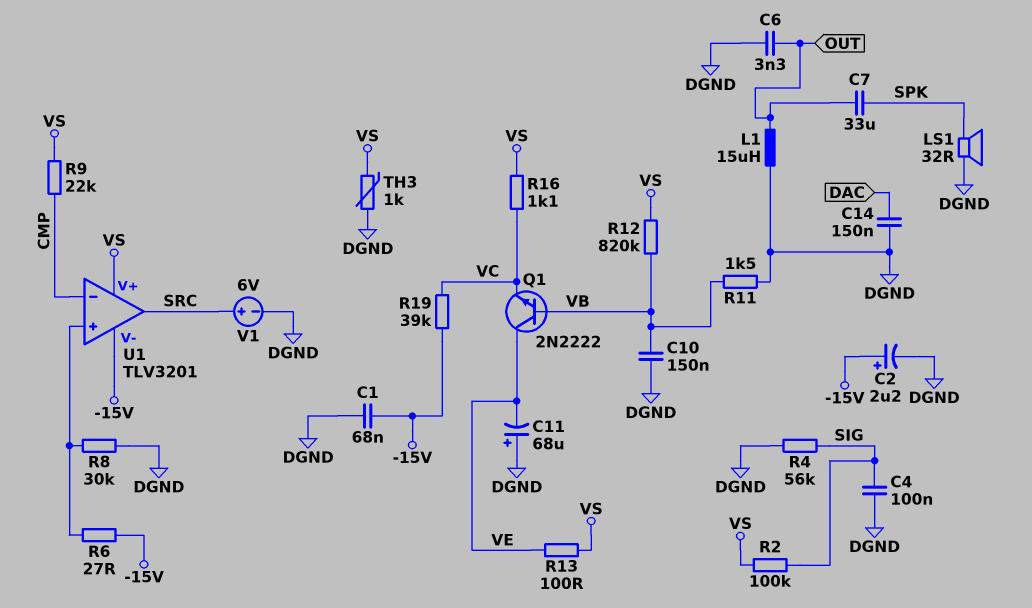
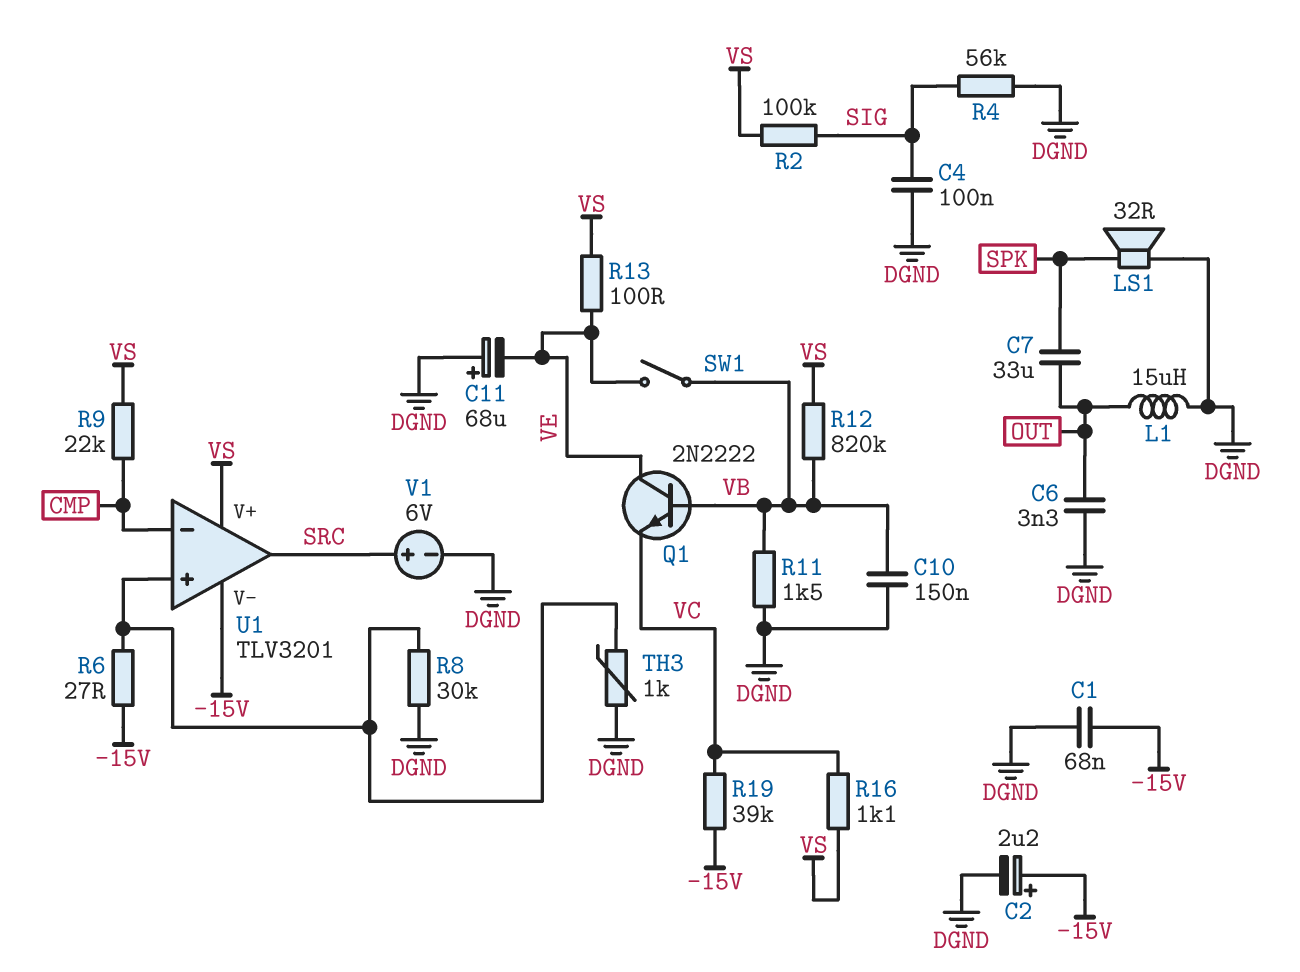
C14: 150nF (DAC, DGND) -> none
SW1: none -> switch (VB, VE)
TH3: 1k (DGND, VS) -> 1k (DGND, U1/in+)

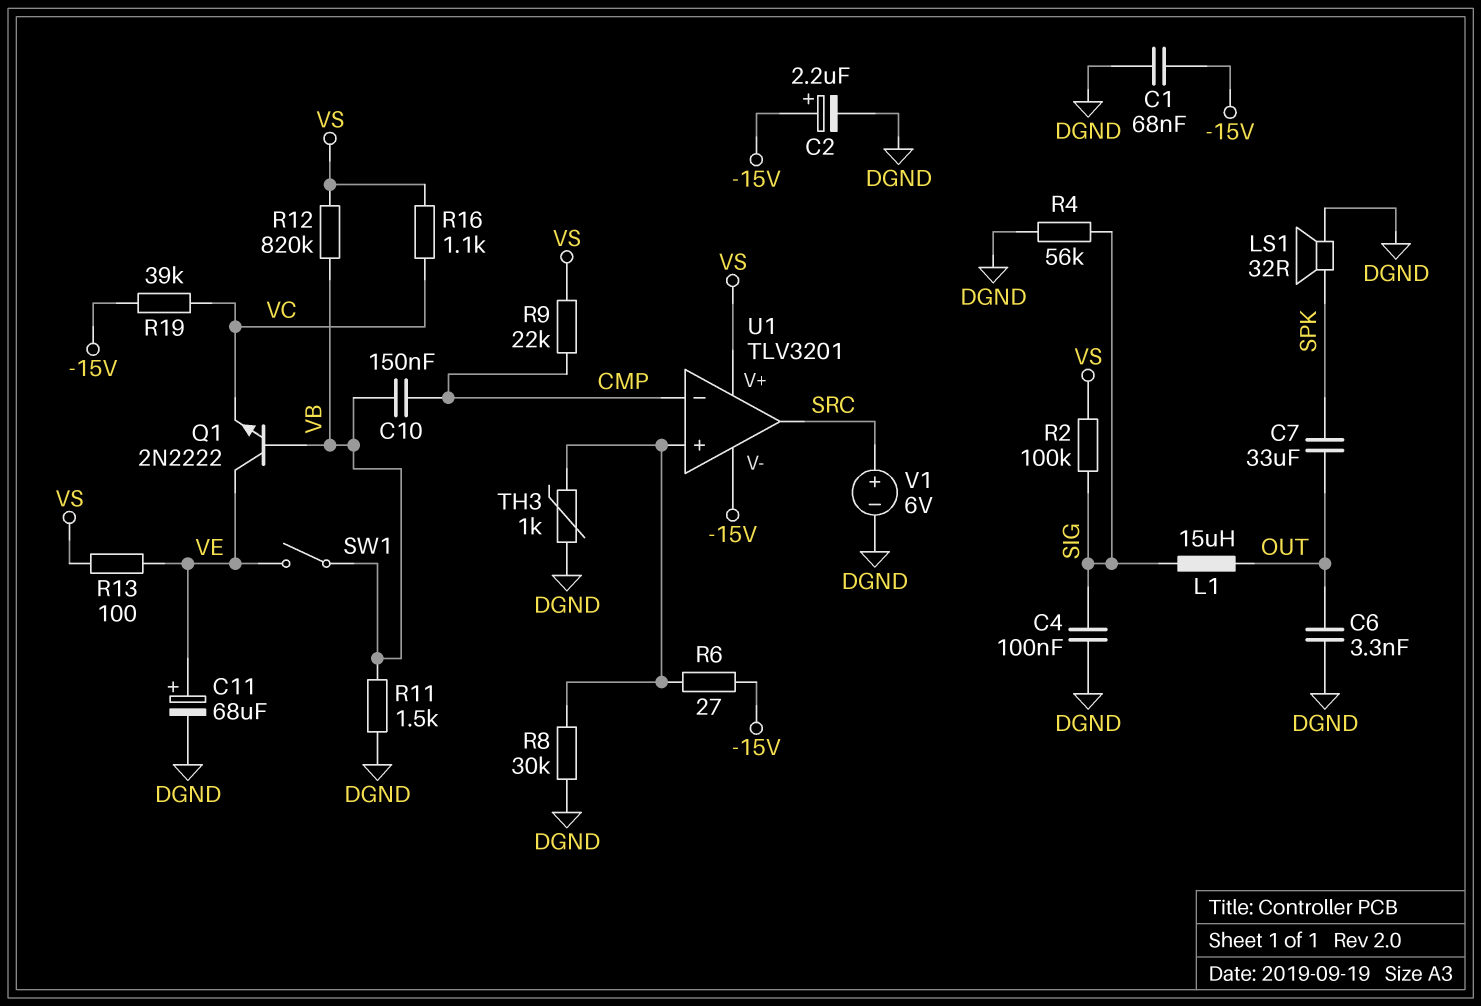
C10: 150nF (DGND, VB) -> 150nF (CMP, VB)
C11: 68uF (plus DGND, minus VE) -> 68uF (plus VE, minus DGND)
L1: 15uH (DGND, OUT) -> 15uH (OUT, SIG)

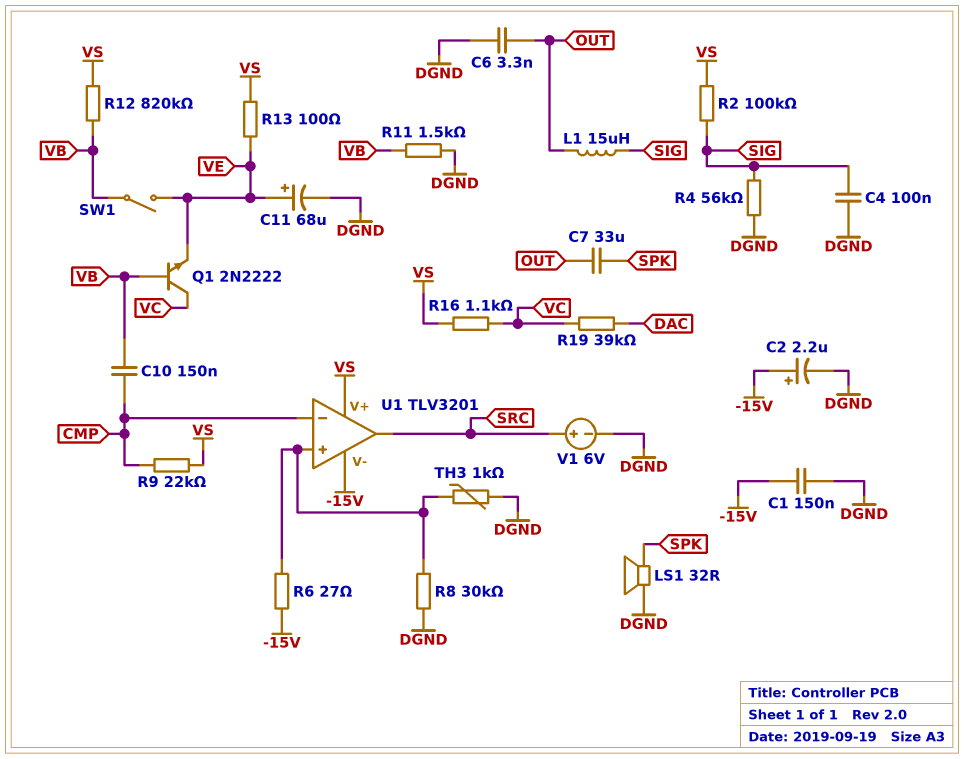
C1: 68nF (-15V, DGND) -> 150nF (-15V, DGND)
Q1: NPN 2N2222 (B VB, C VE, E VC) -> NPN 2N2222 (B VB, C VC, E VE)
R19: 39k (-15V, VC) -> 39k (DAC, VC)

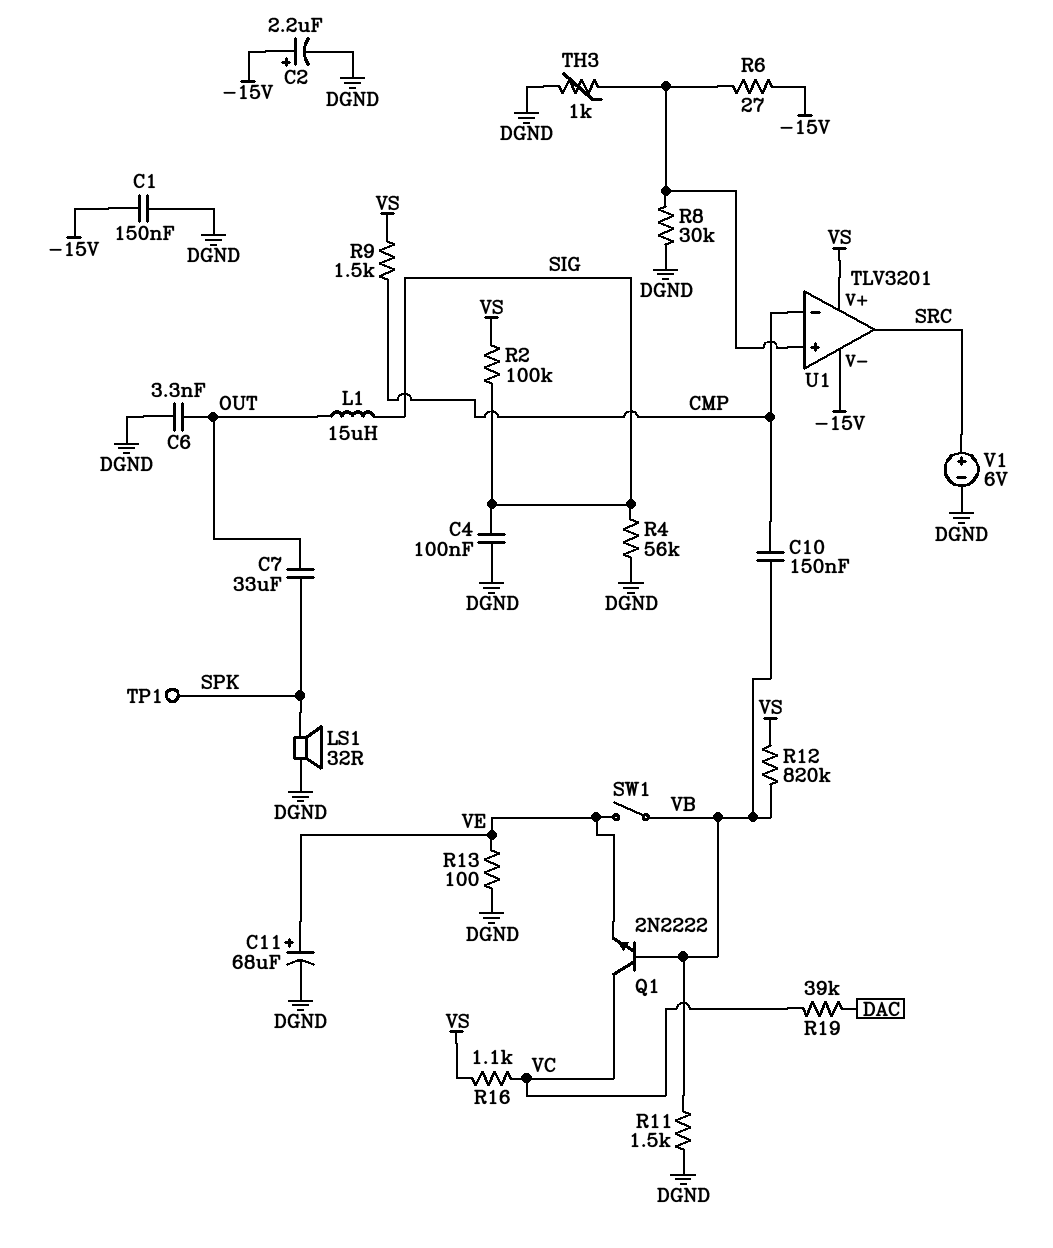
R9: 22k (CMP, VS) -> 1.5k (CMP, VS)
R13: 100 (VE, VS) -> 100 (DGND, VE)
TP1: none -> test point (SPK)

